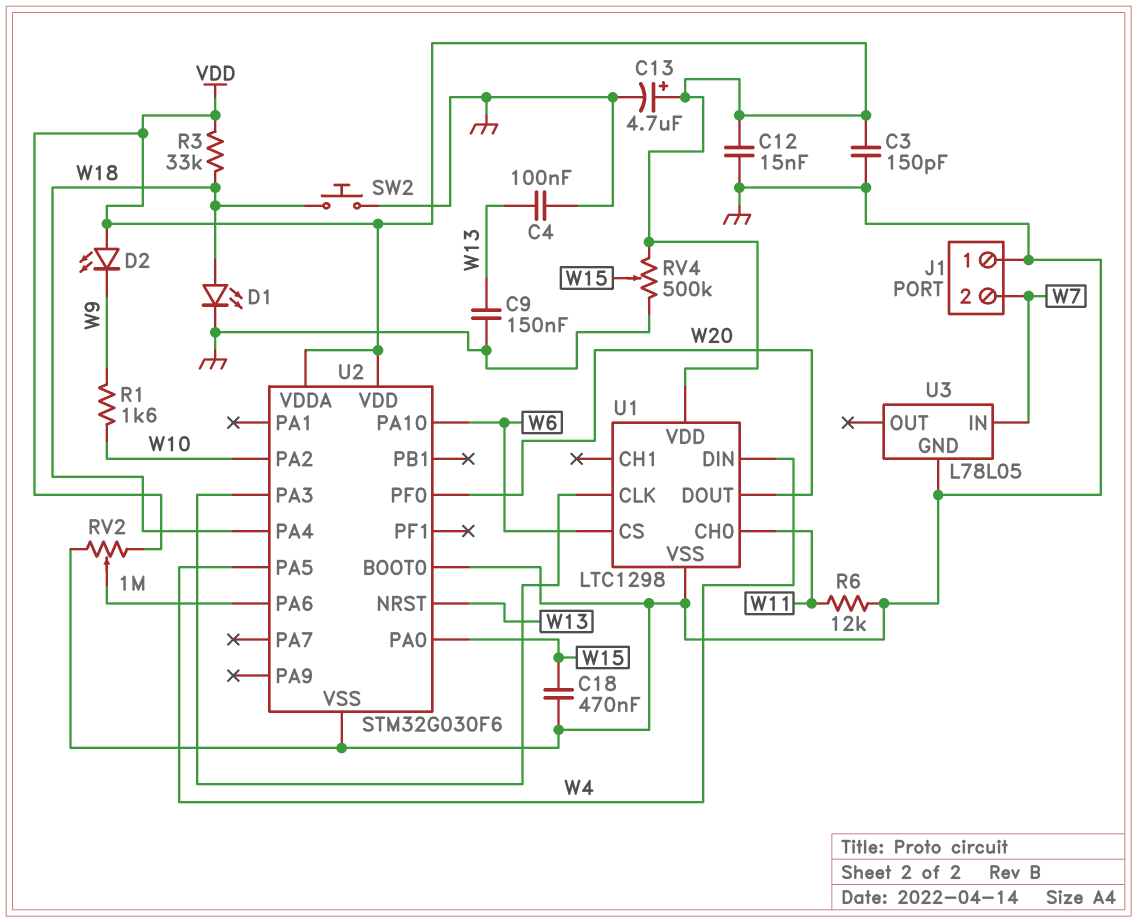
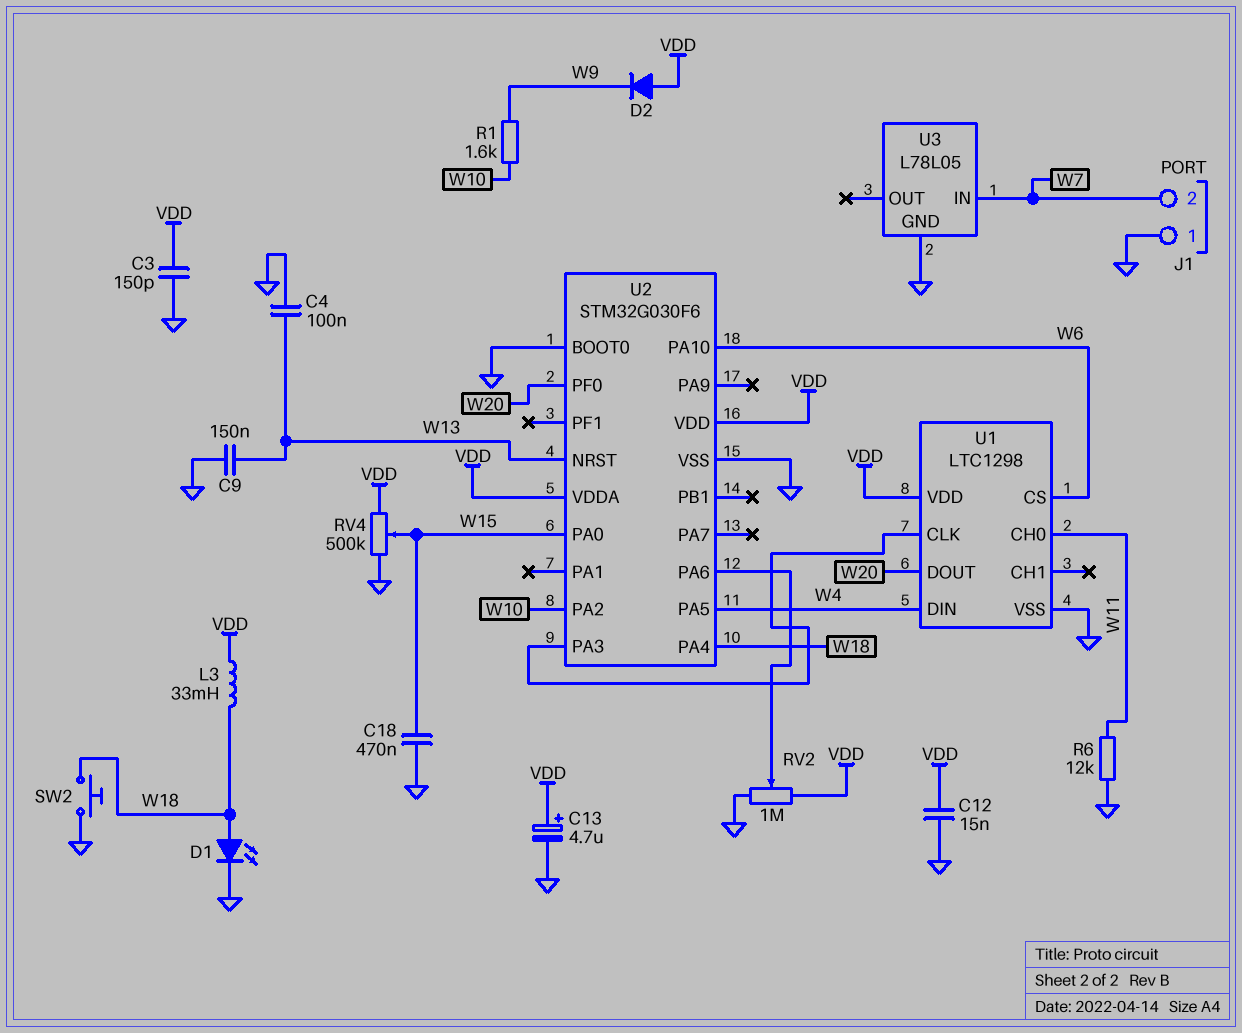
D2: LED (A VDD, K W9) -> diode (A VDD, K W9)
L3: none -> 33mH (VDD, W18)
R3: 33k (VDD, W18) -> none

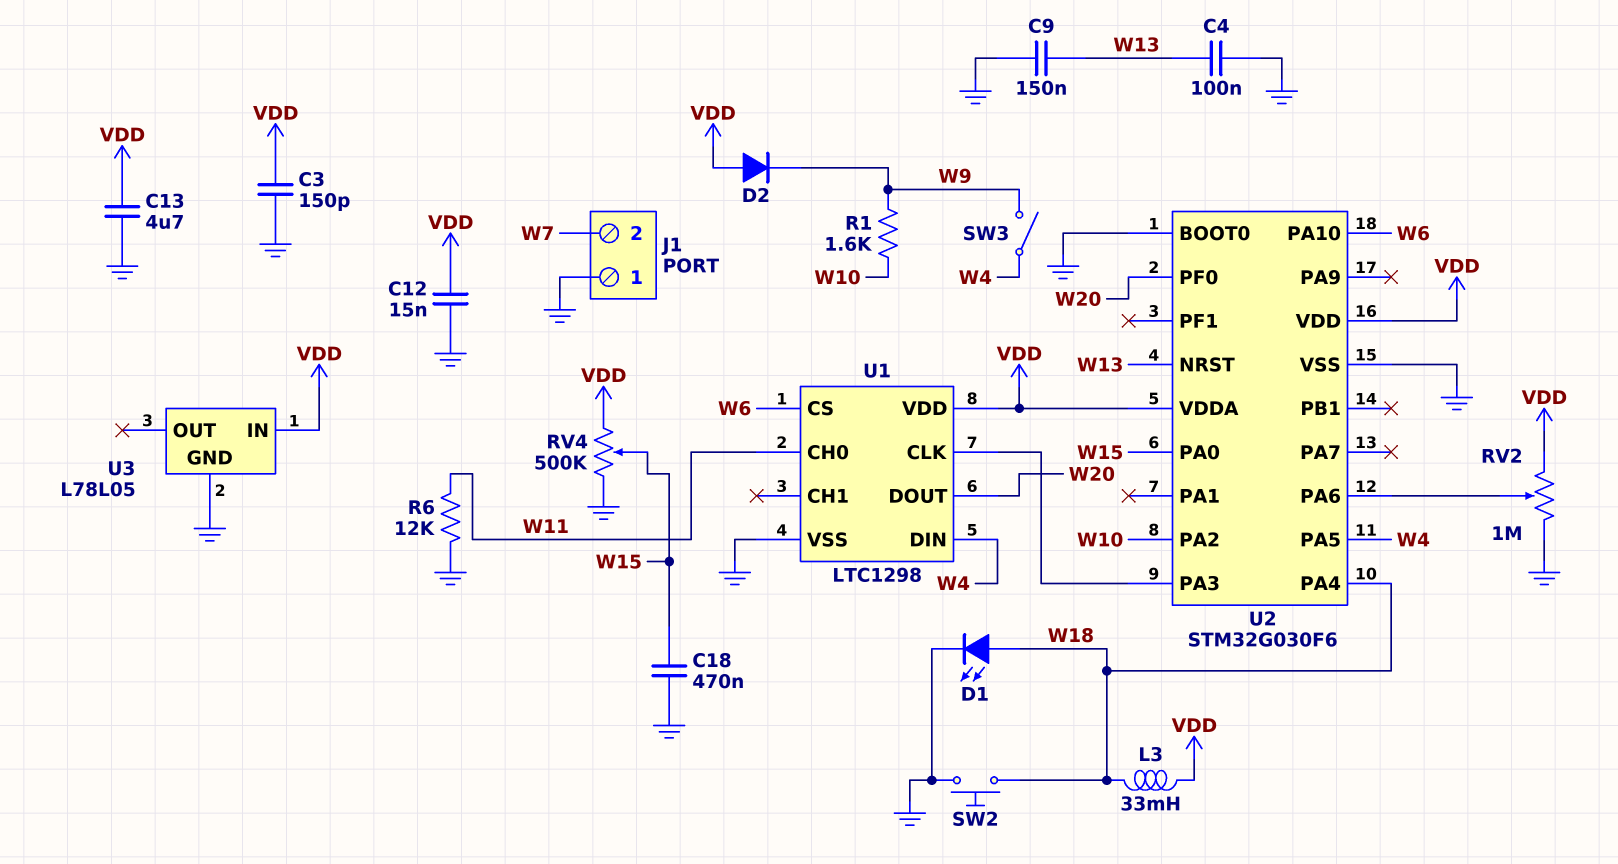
C13: 4.7uF (plus VDD, minus GND) -> 4.7uF (GND, VDD)
SW3: none -> switch (W4, W9)
U3 pin IN: W7 -> VDD

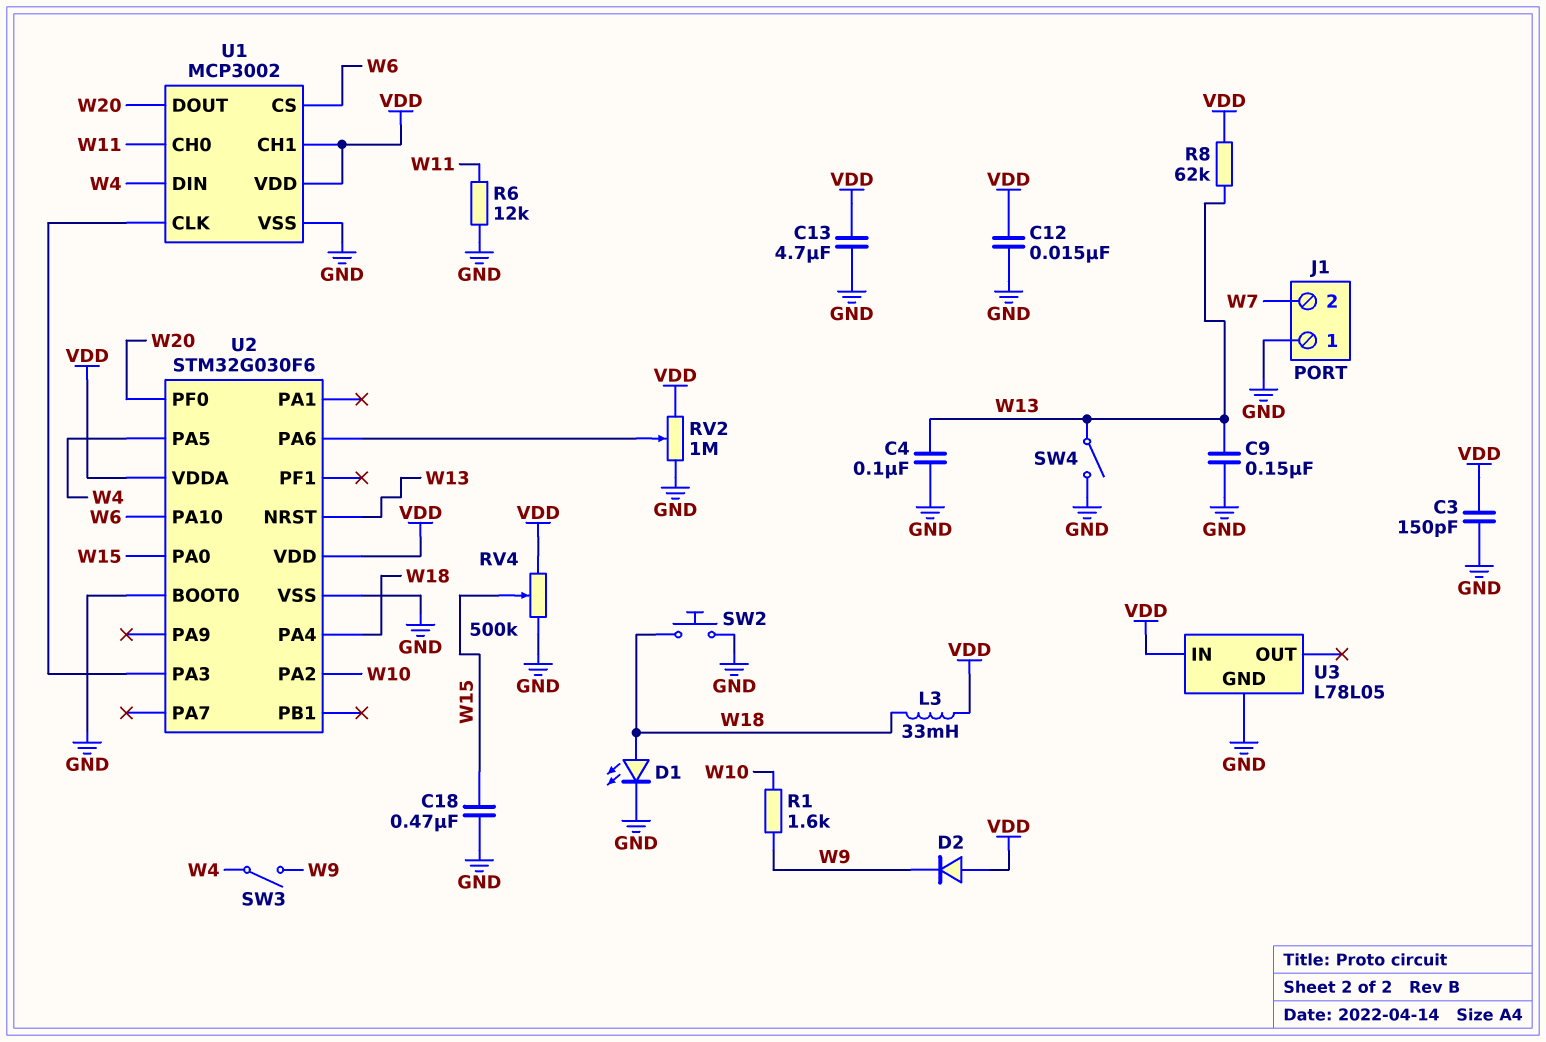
R8: none -> 62k (VDD, W13)
SW4: none -> switch (GND, W13)
U1: LTC1298 -> MCP3002
U1 pin CH1: none -> VDD

